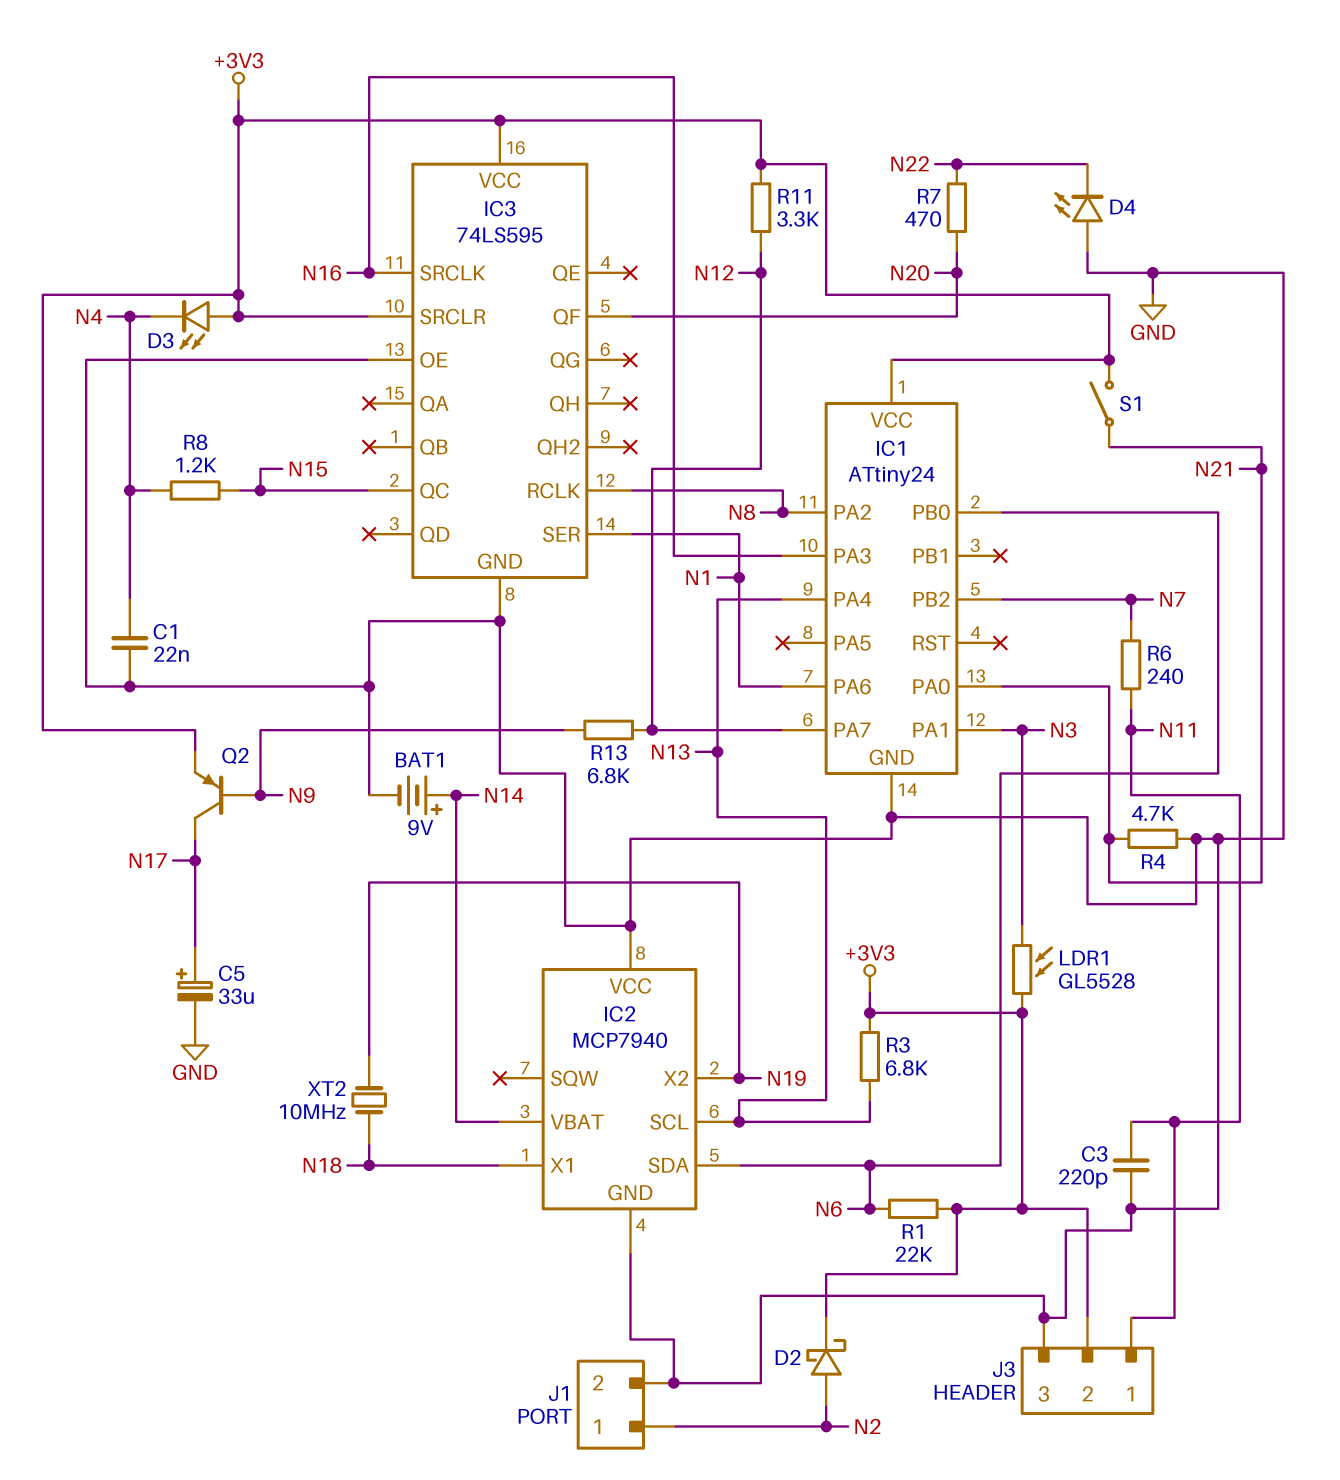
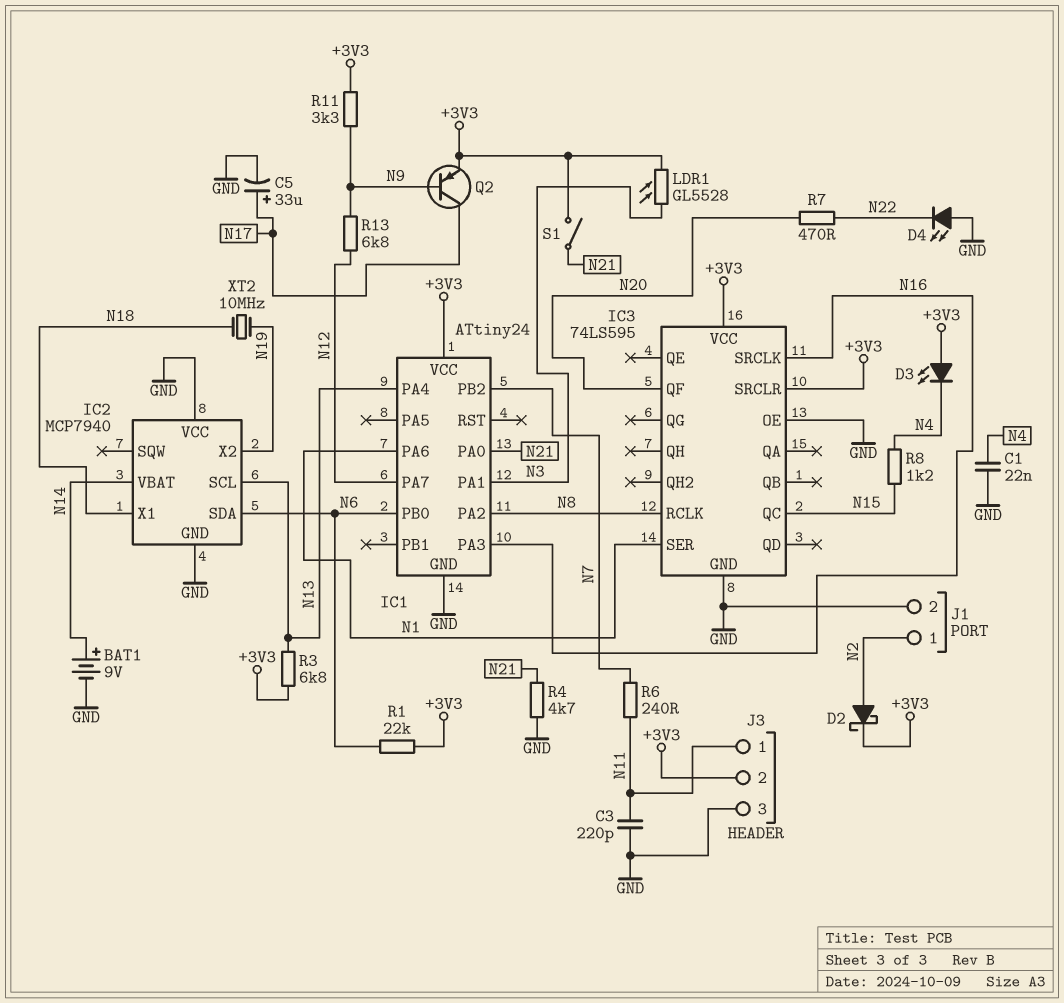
R11: 3.3k (+3V3, N12) -> 3.3k (+3V3, N9)

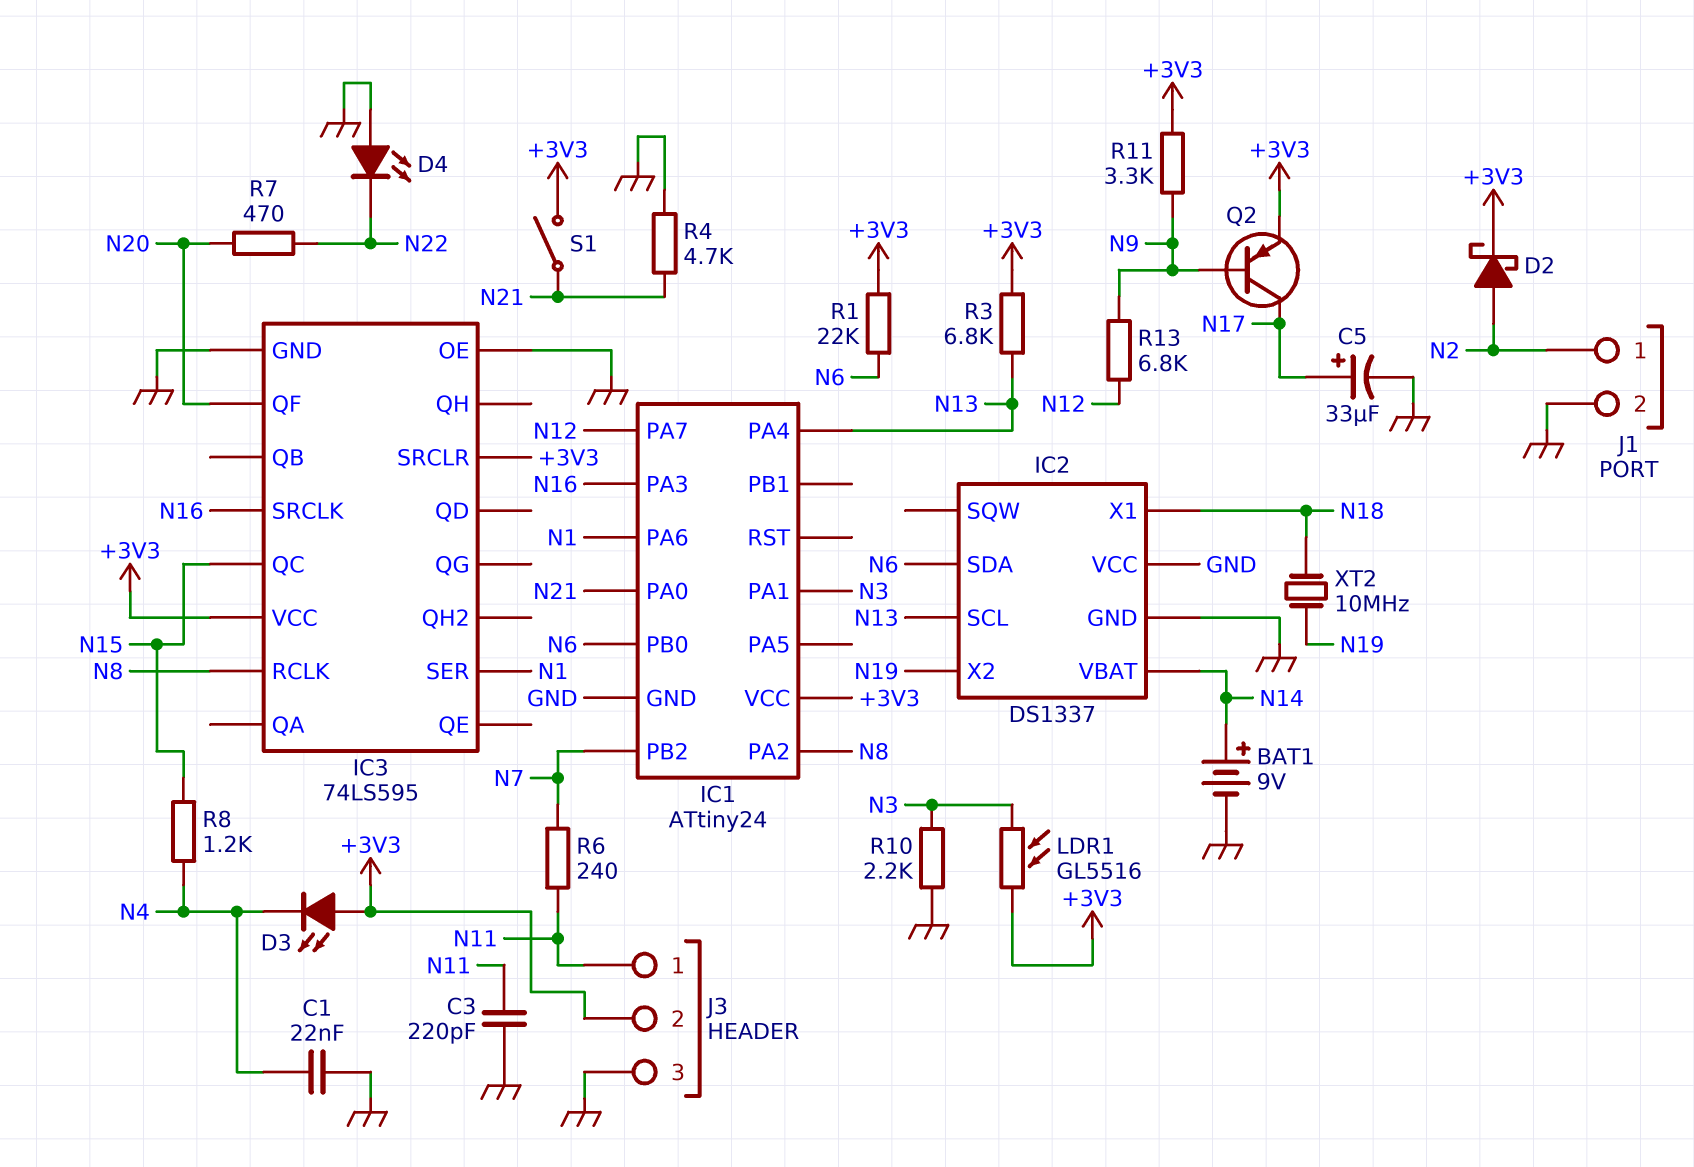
IC2: MCP7940 -> DS1337
LDR1: GL5528 (+3V3, N3) -> GL5516 (+3V3, N3)
R10: none -> 2.2k (GND, N3)

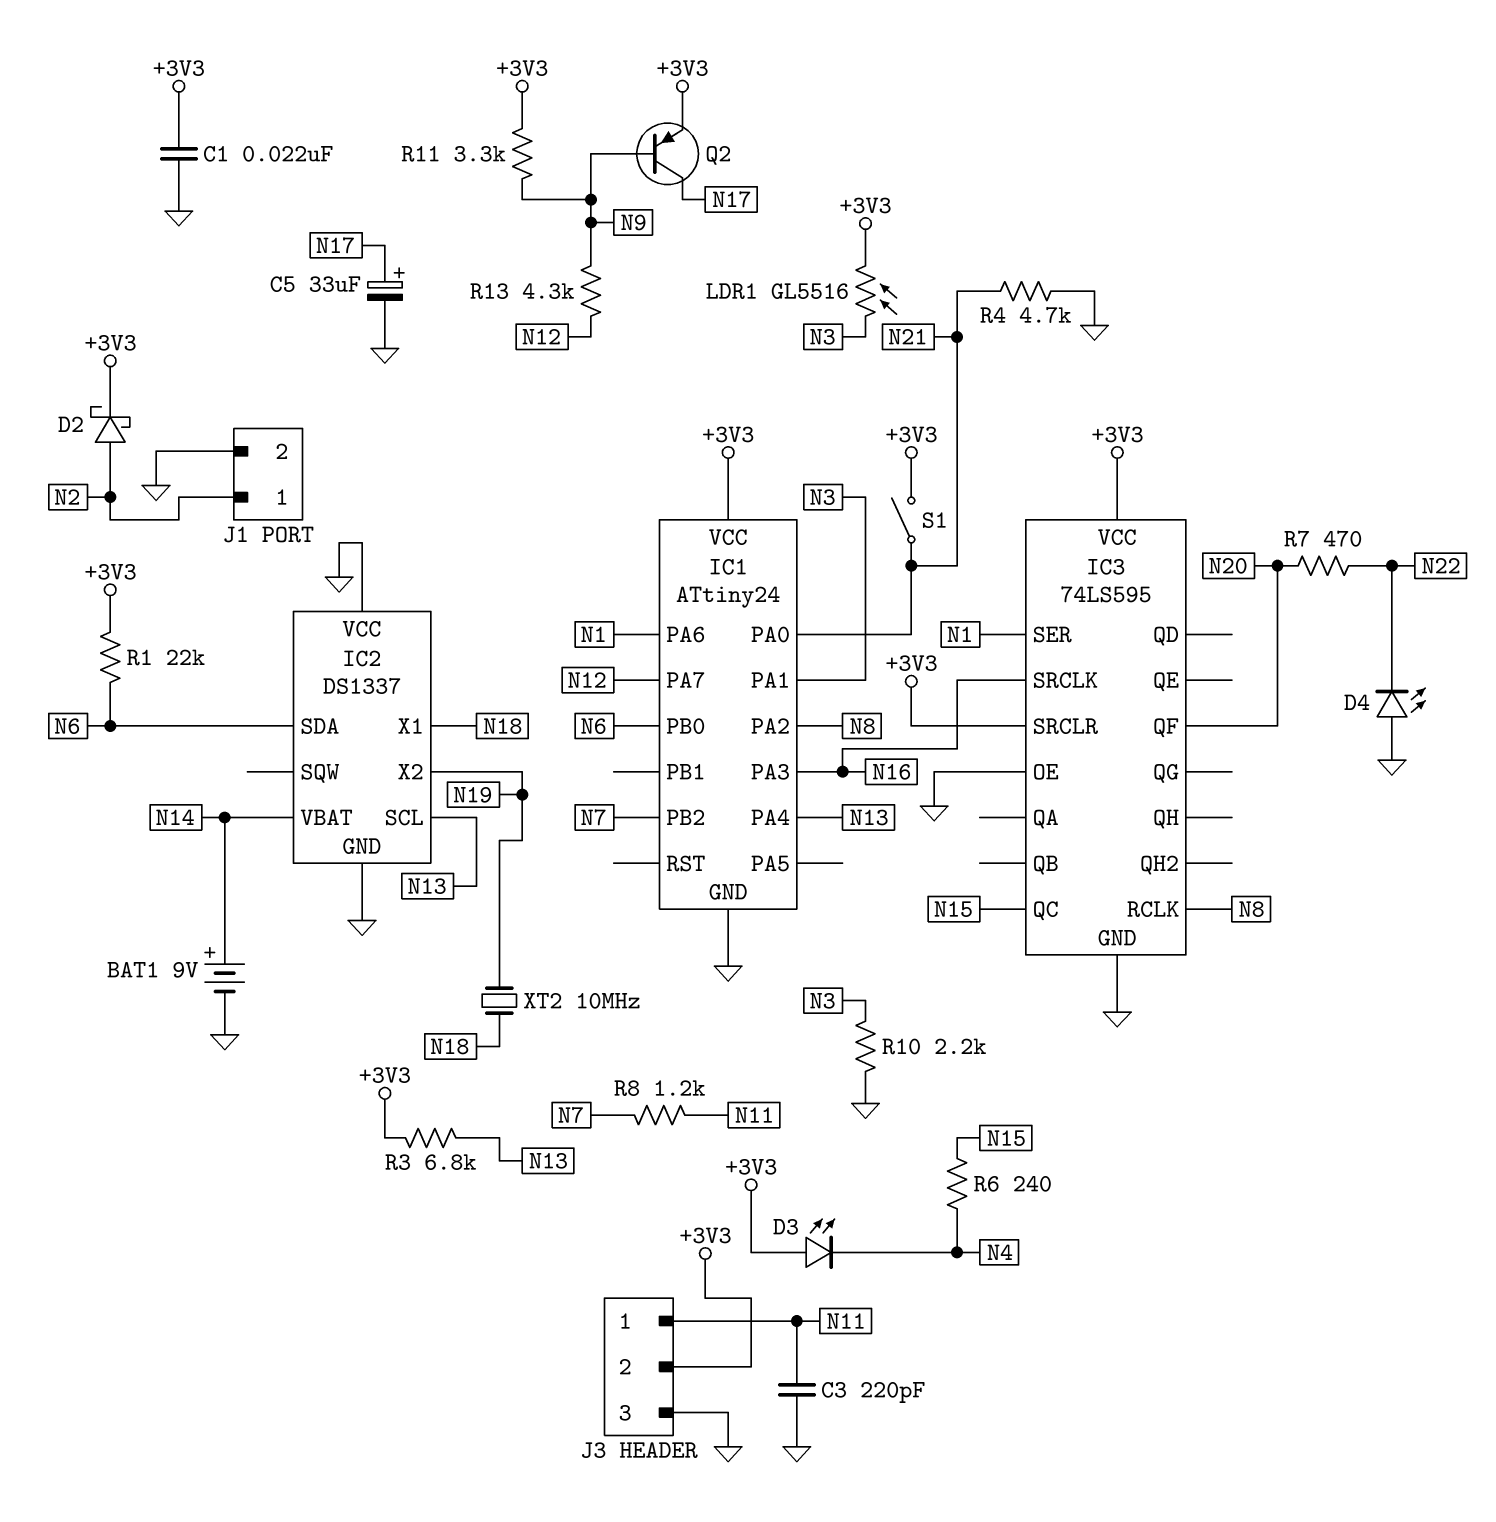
C1: 22nF (GND, N4) -> 22nF (+3V3, GND)
R6: 240 (N7, N11) -> 240 (N4, N15)
R8: 1.2k (N4, N15) -> 1.2k (N7, N11)
R13: 6.8k (N9, N12) -> 4.3k (N9, N12)

